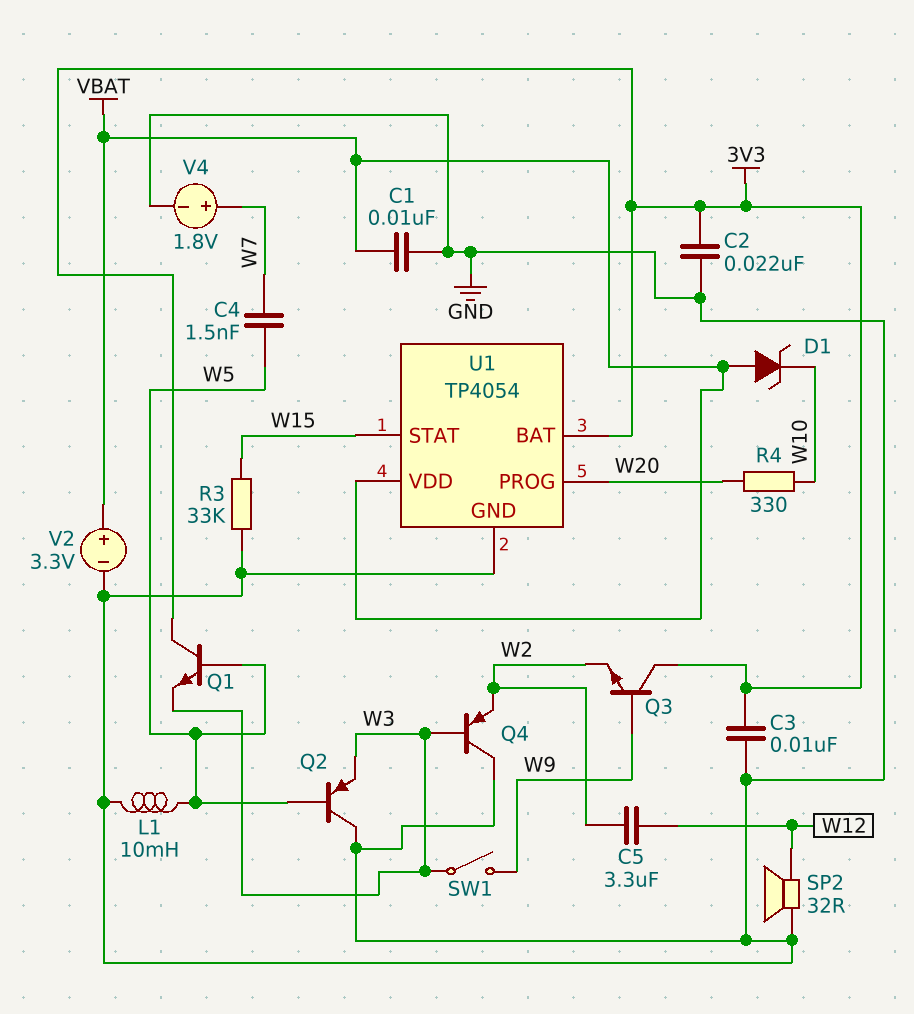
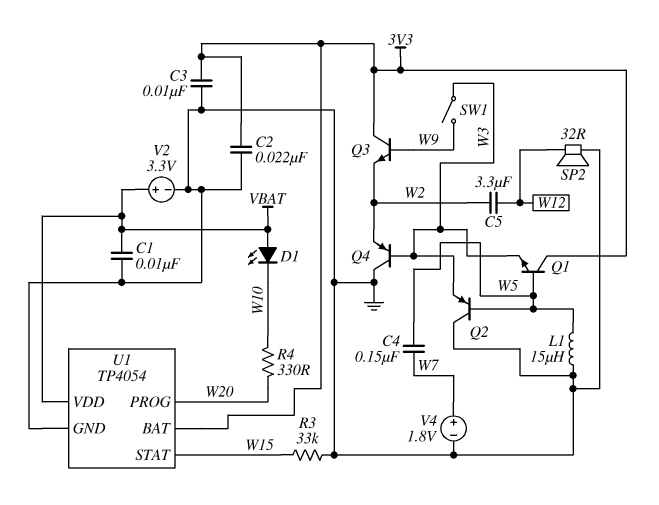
C4: 1.5nF (W5, W7) -> 150nF (W5, W7)
D1: zener (A VBAT, K W10) -> LED (A VBAT, K W10)
L1: 10mH (GND, W5) -> 15uH (GND, W5)

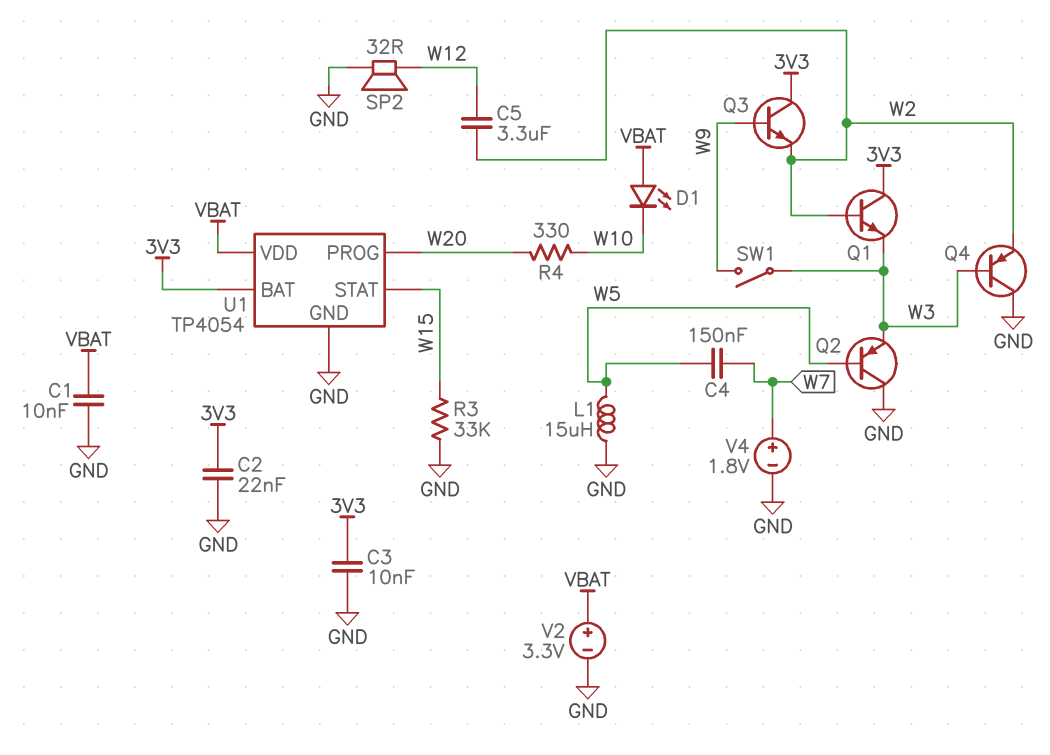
Q1: NPN (B W5, C 3V3, E W3) -> NPN (B W2, C 3V3, E W3)

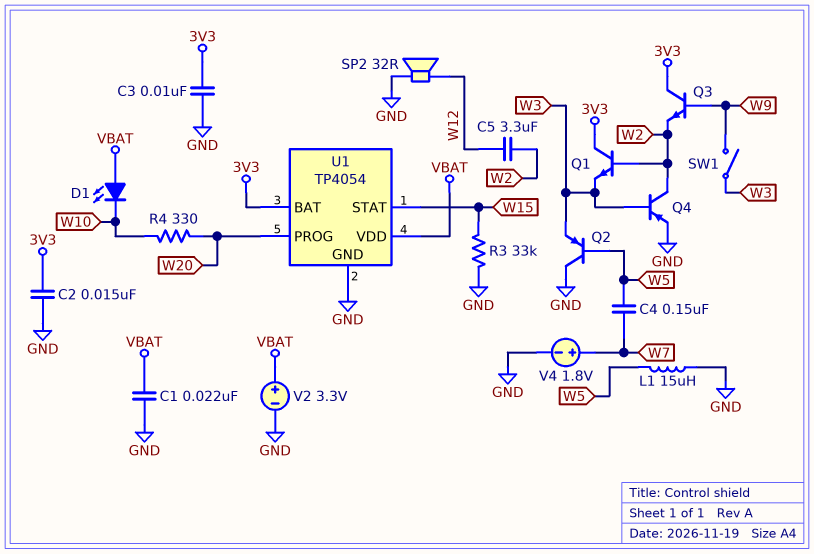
C1: 10nF (GND, VBAT) -> 22nF (GND, VBAT)
C2: 22nF (3V3, GND) -> 15nF (3V3, GND)
Q4: PNP (B W3, C GND, E W2) -> PNP (B W3, C W2, E GND)

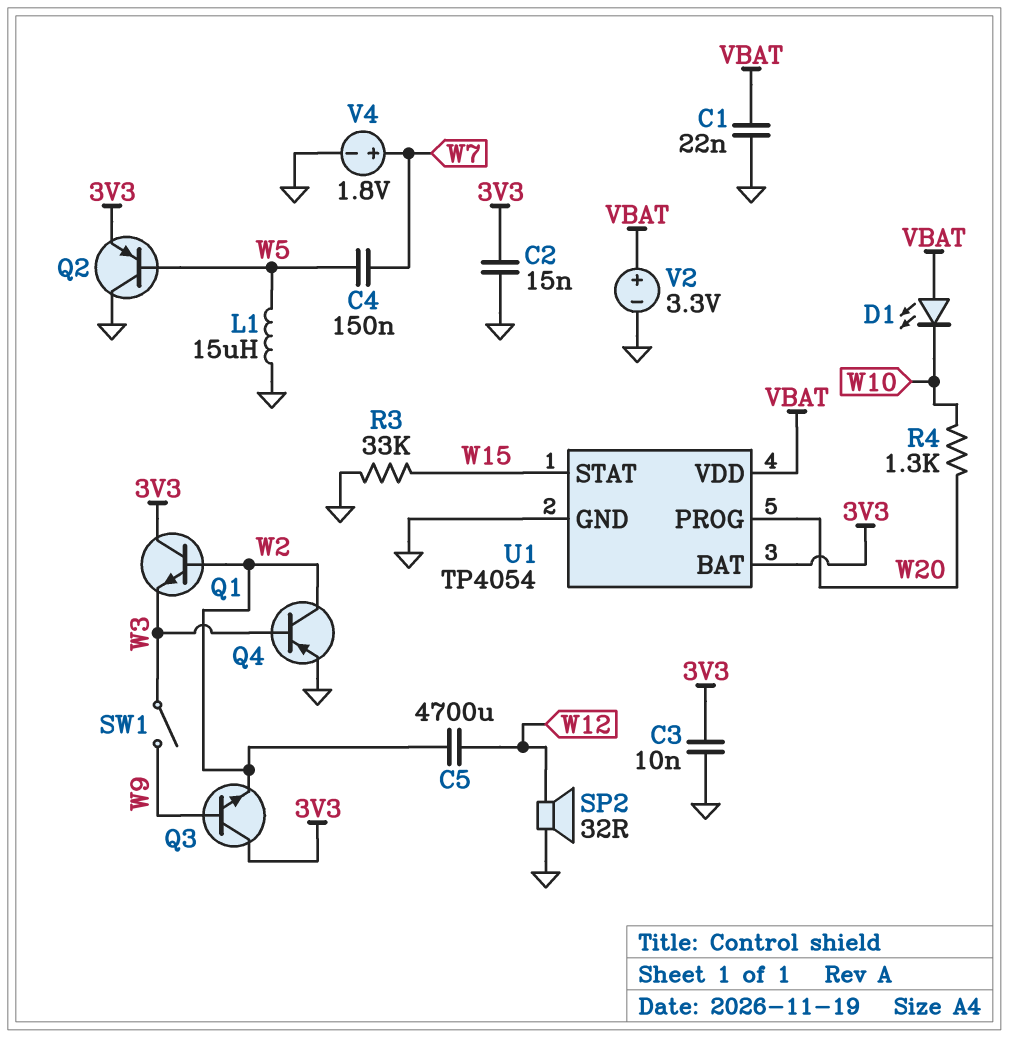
C5: 3.3uF (W2, W12) -> 4700uF (W2, W12)
Q2: PNP (B W5, C GND, E W3) -> PNP (B W5, C GND, E 3V3)
R4: 330 (W10, W20) -> 1.3k (W10, W20)

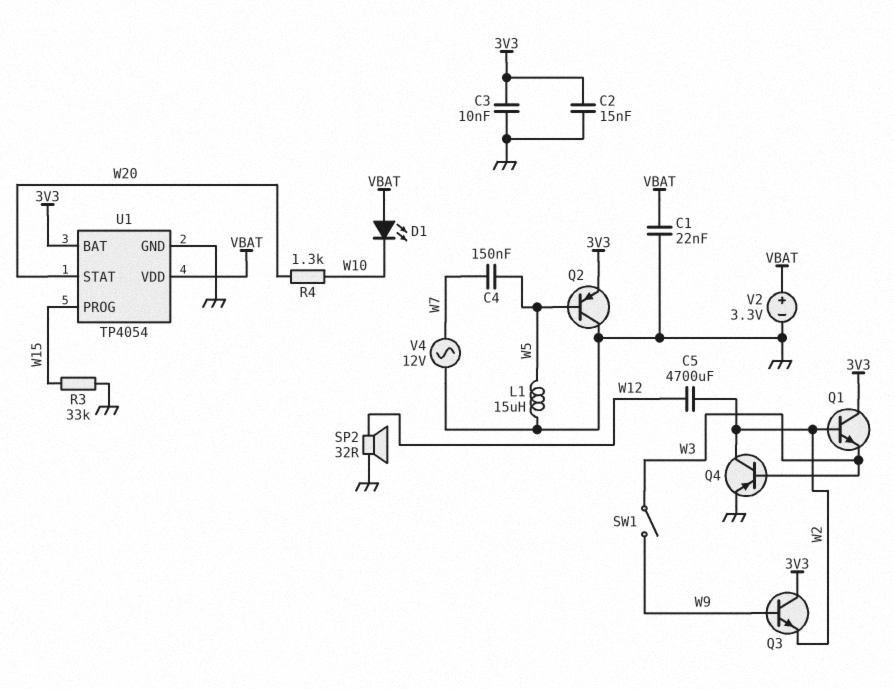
U1 pin PROG: W20 -> W15
U1 pin STAT: W15 -> W20
V4: 1.8V (plus W7, minus GND) -> AC 12V (GND, W7)

